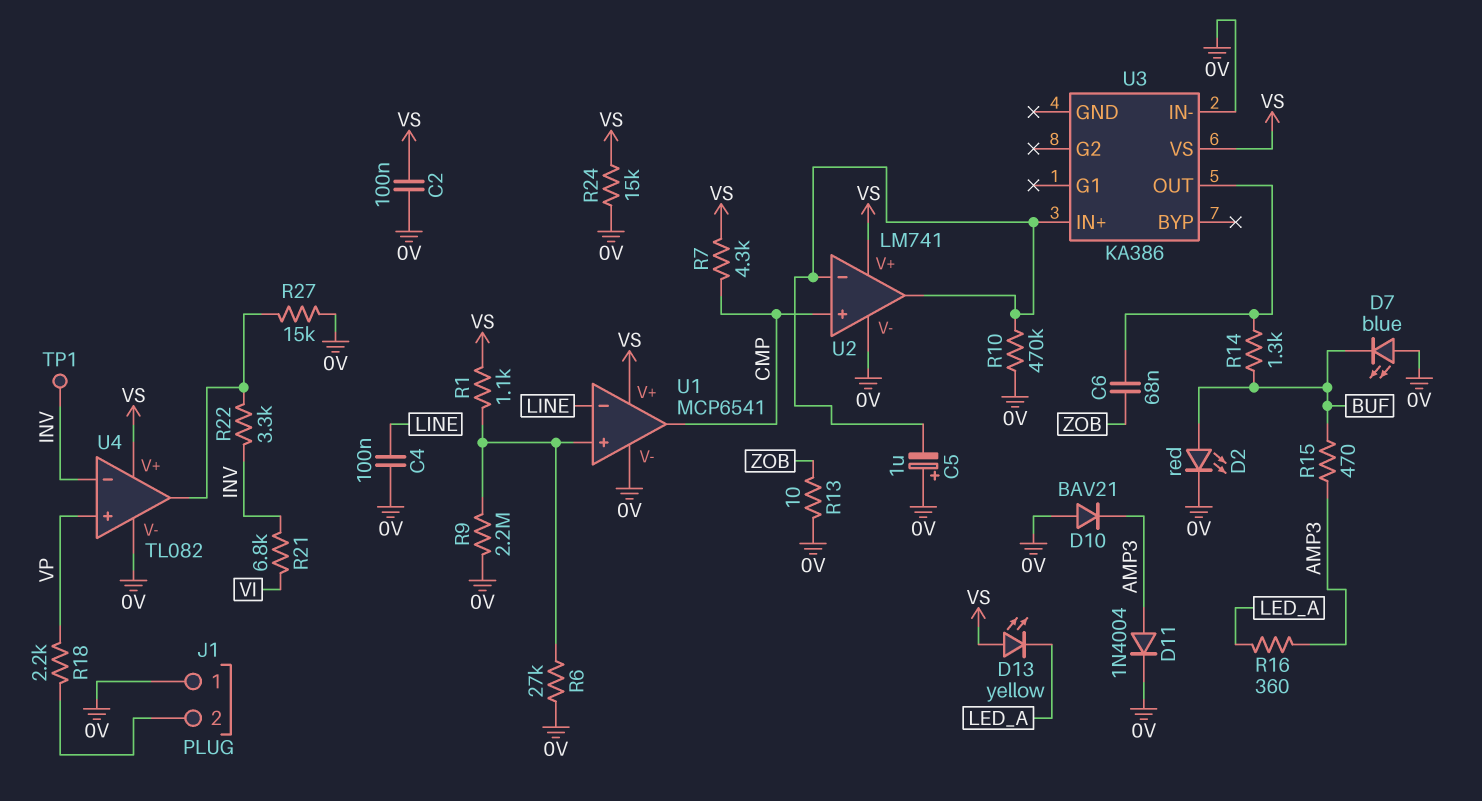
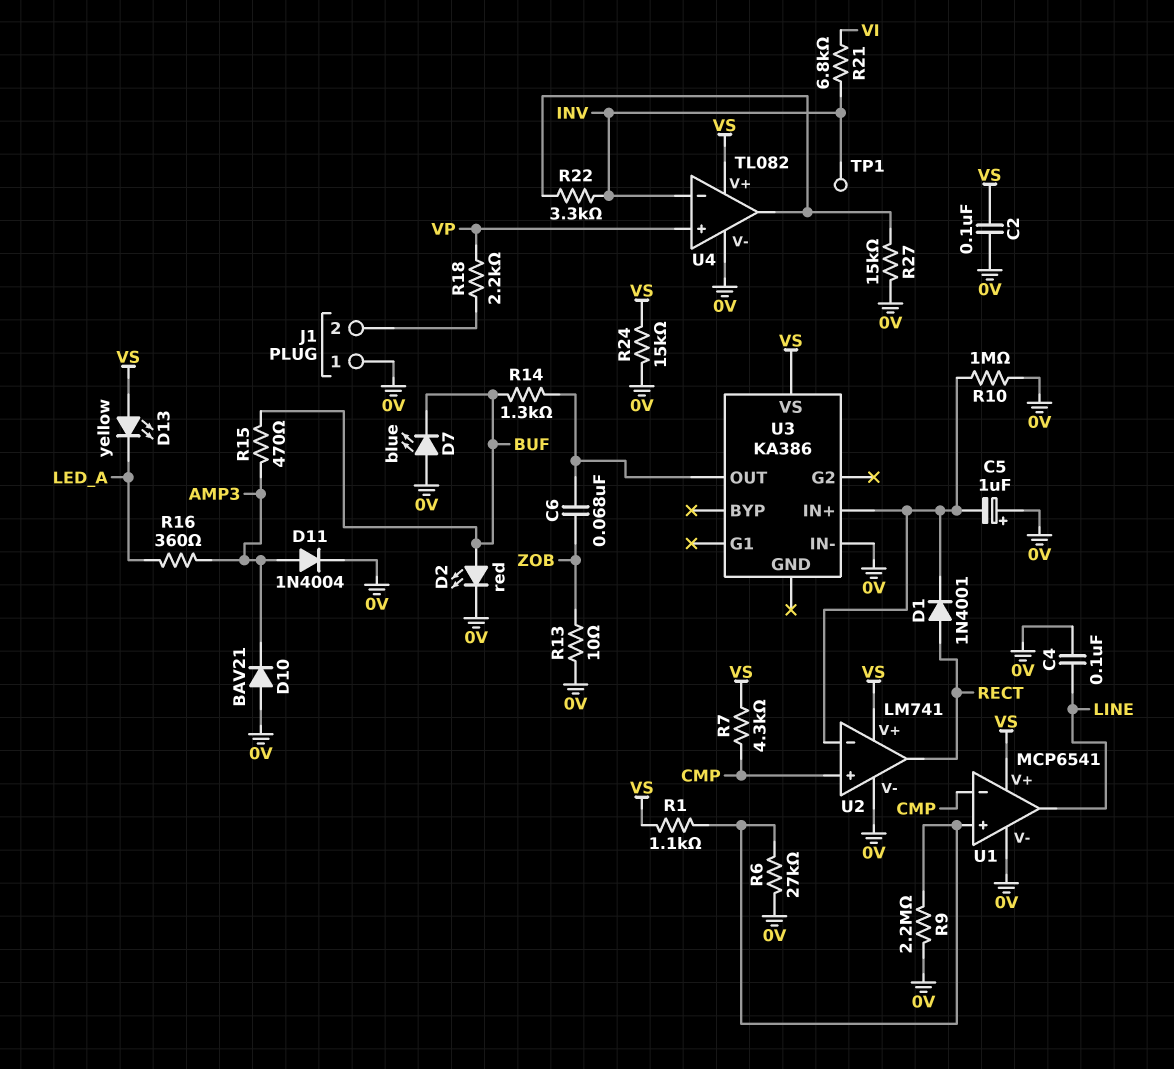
D1: none -> diode 1N4001 (A RECT, K U2/in-)
R10: 470k (0V, U2/in-) -> 1M (0V, U2/in-)
U1 pin in-: LINE -> CMP
U1 pin out: CMP -> LINE
U2 pin out: U2/in- -> RECT

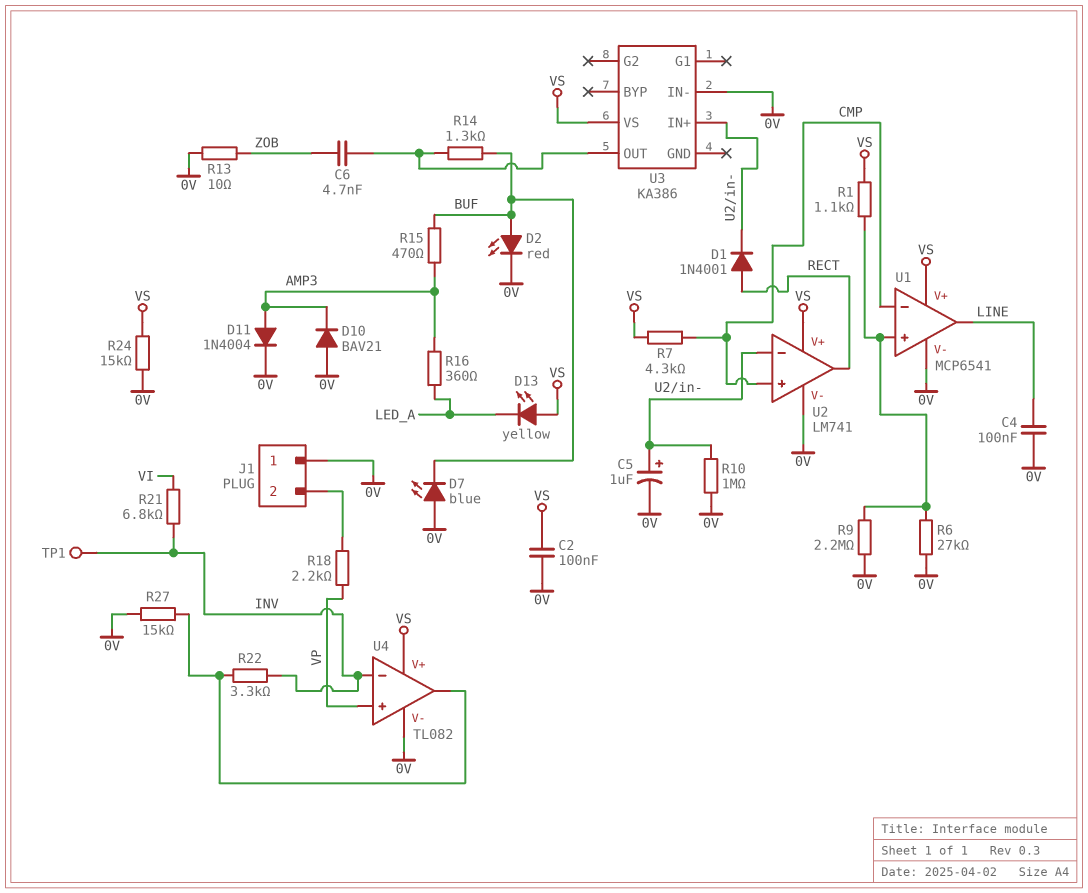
C5: 1uF (plus 0V, minus U2/in-) -> 1uF (plus U2/in-, minus 0V)
C6: 68nF (U3/OUT, ZOB) -> 4.7nF (U3/OUT, ZOB)

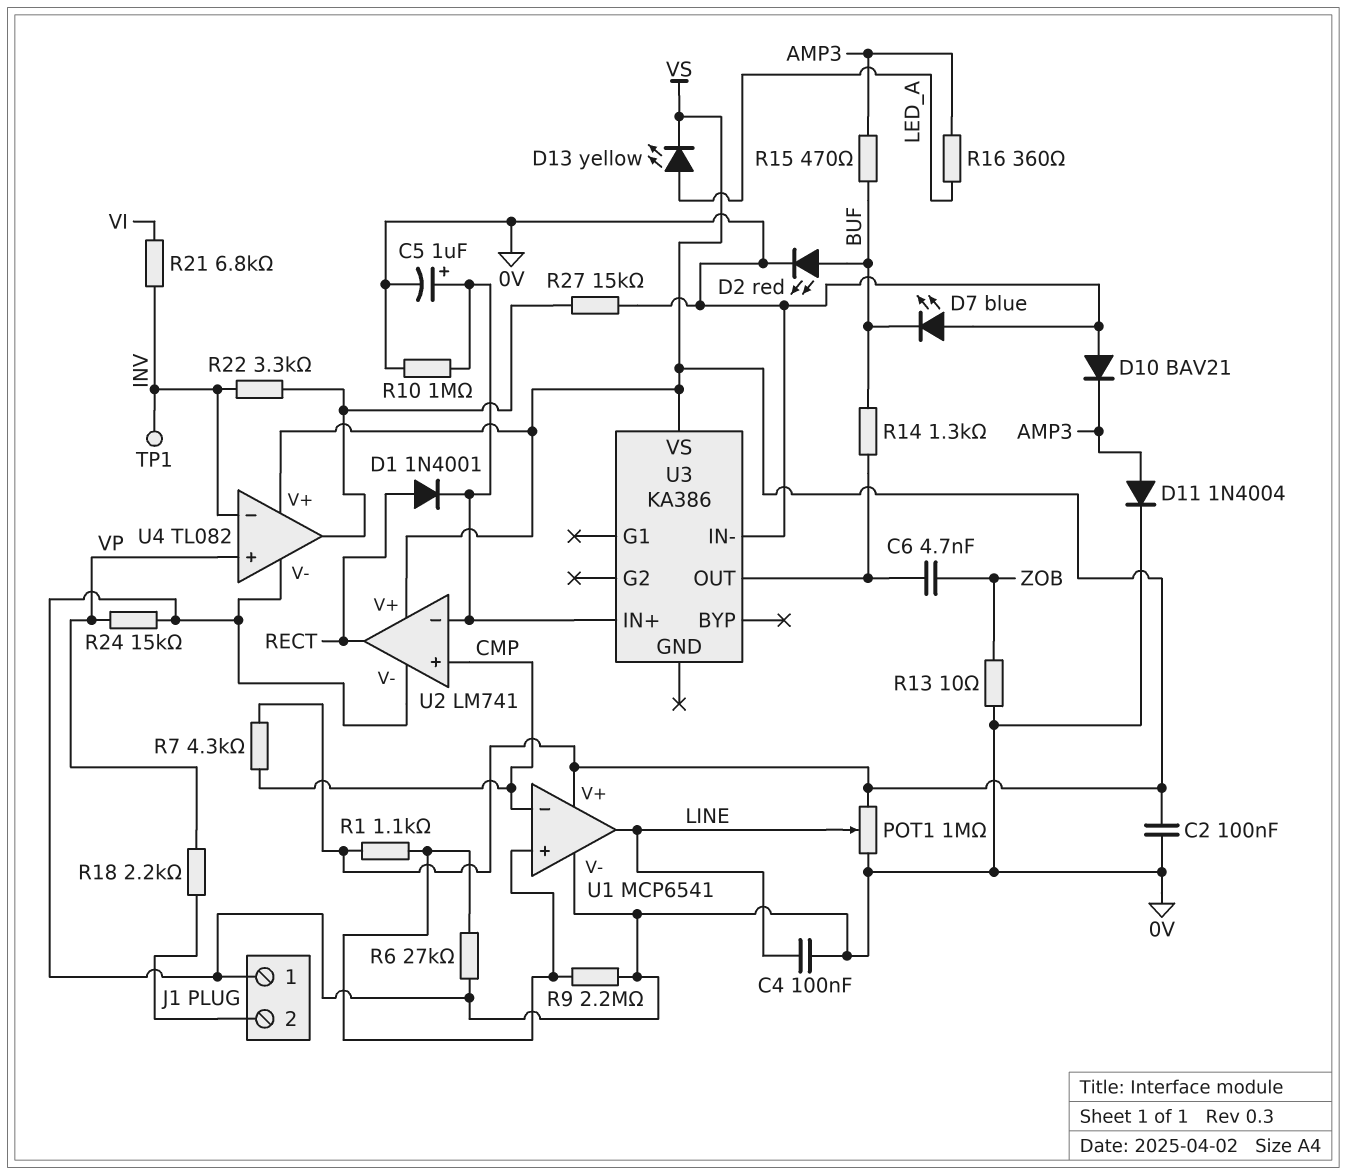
D13: LED yellow (A VS, K LED_A) -> LED yellow (A LED_A, K VS)
POT1: none -> 1M (0V, VS, wiper LINE)
R24: 15k (0V, VS) -> 15k (0V, VP)

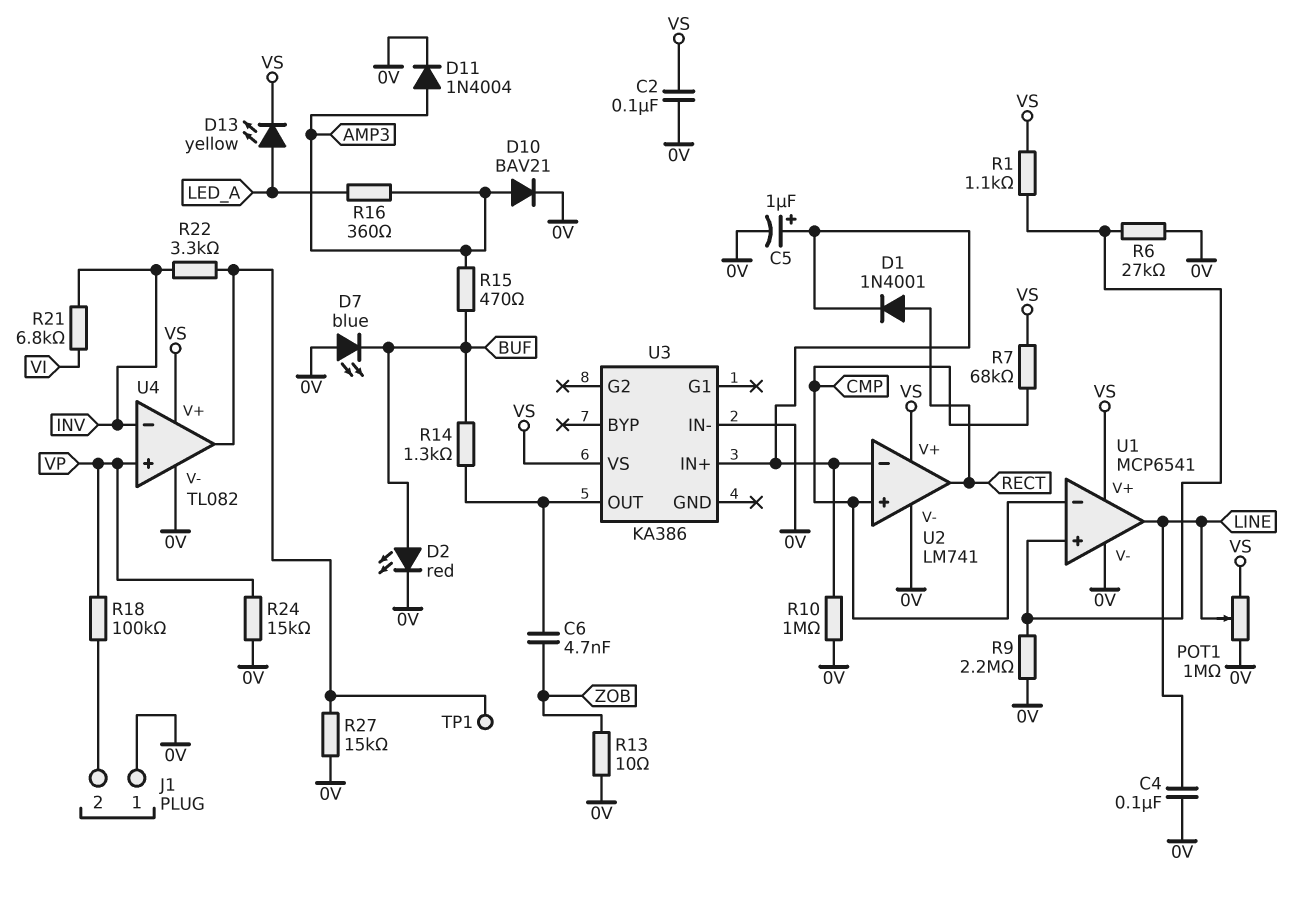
D10: diode BAV21 (A 0V, K AMP3) -> diode BAV21 (A AMP3, K 0V)
R7: 4.3k (CMP, VS) -> 68k (CMP, VS)
R18: 2.2k (J1/2, VP) -> 100k (J1/2, VP)
TP1: test point (INV) -> test point (U4/out)

